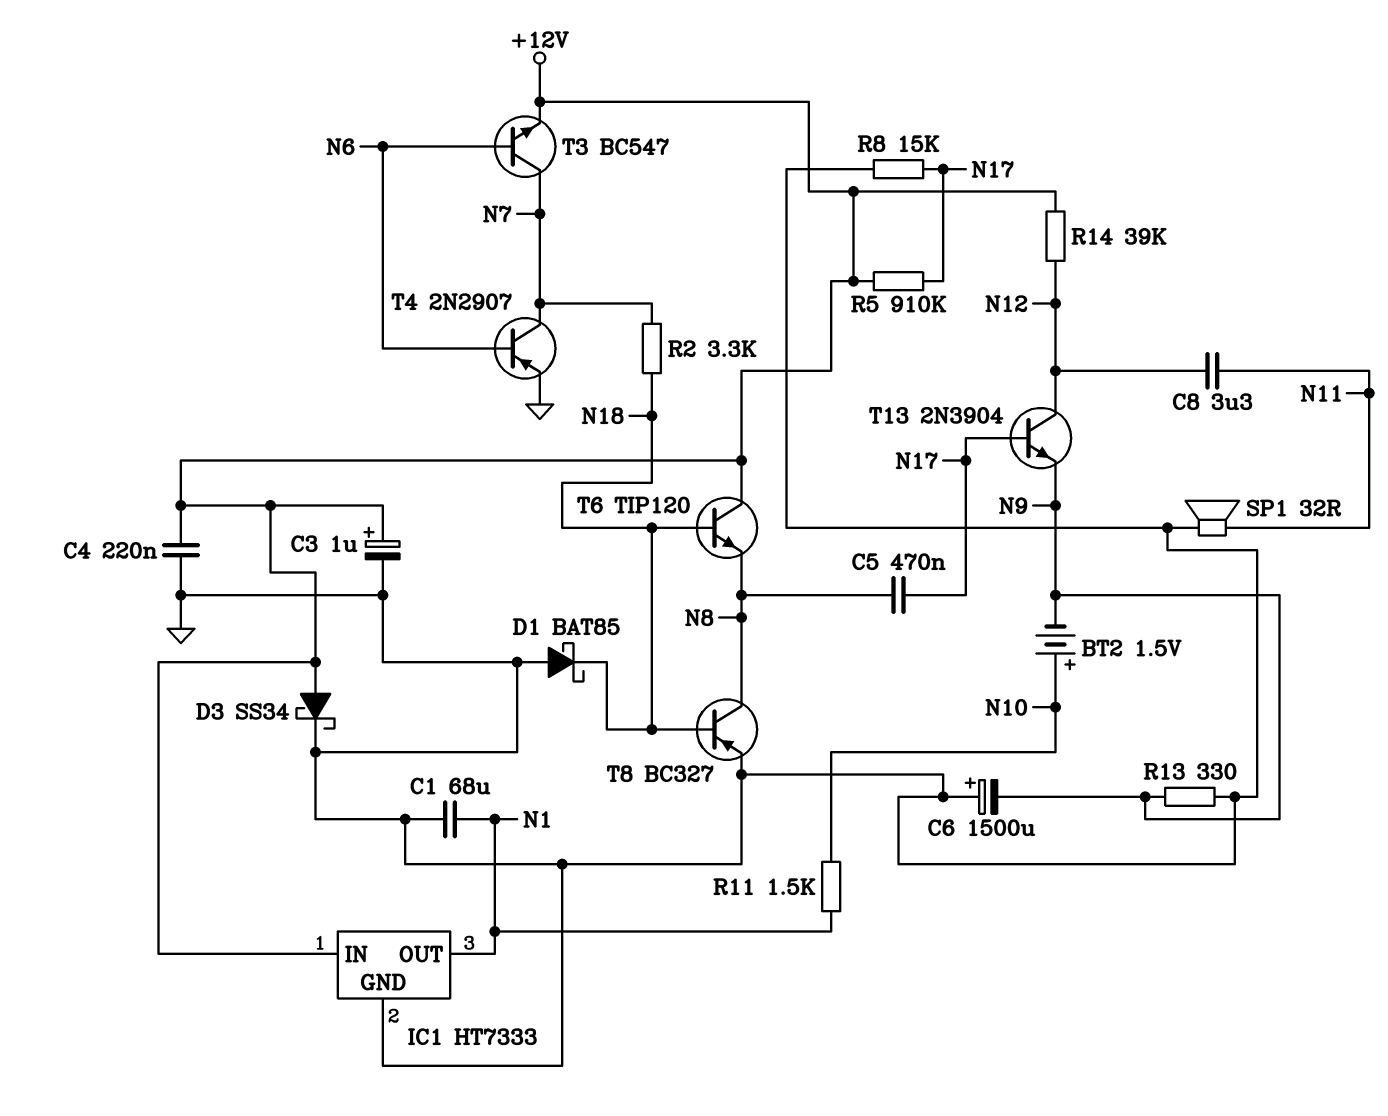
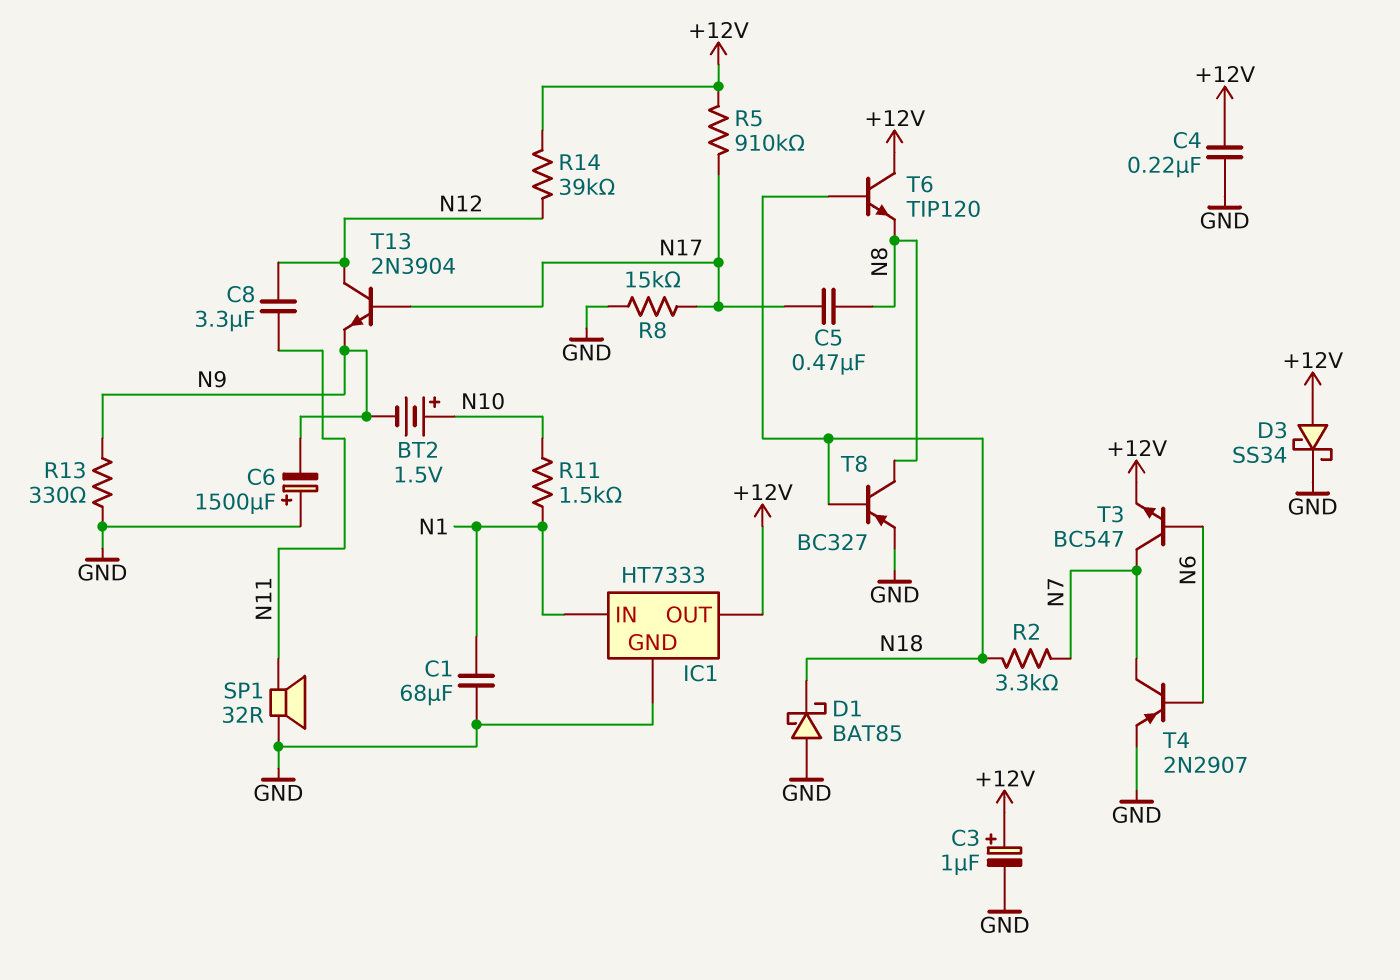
IC1 pin IN: +12V -> N1
IC1 pin OUT: N1 -> +12V

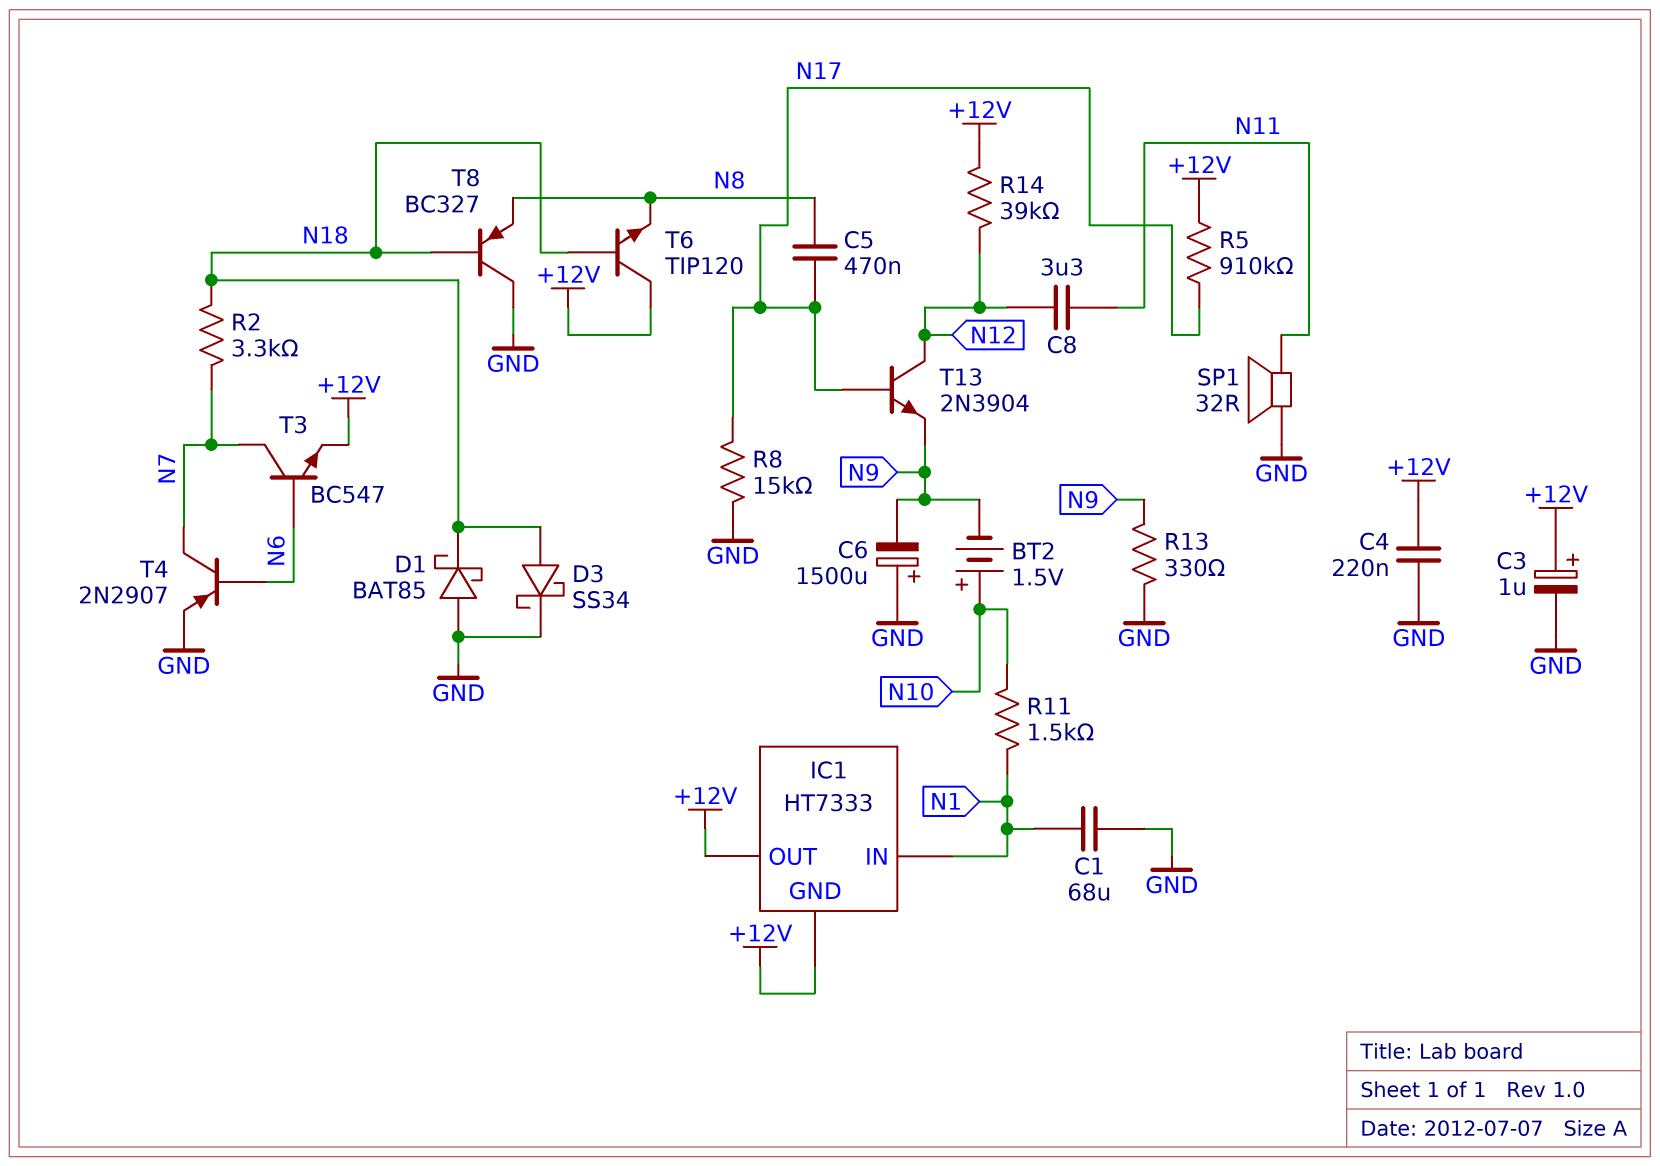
D3: schottky SS34 (A +12V, K GND) -> schottky SS34 (A N18, K GND)
IC1 pin GND: GND -> +12V
T8: PNP BC327 (B N18, C N8, E GND) -> PNP BC327 (B N18, C GND, E N8)

